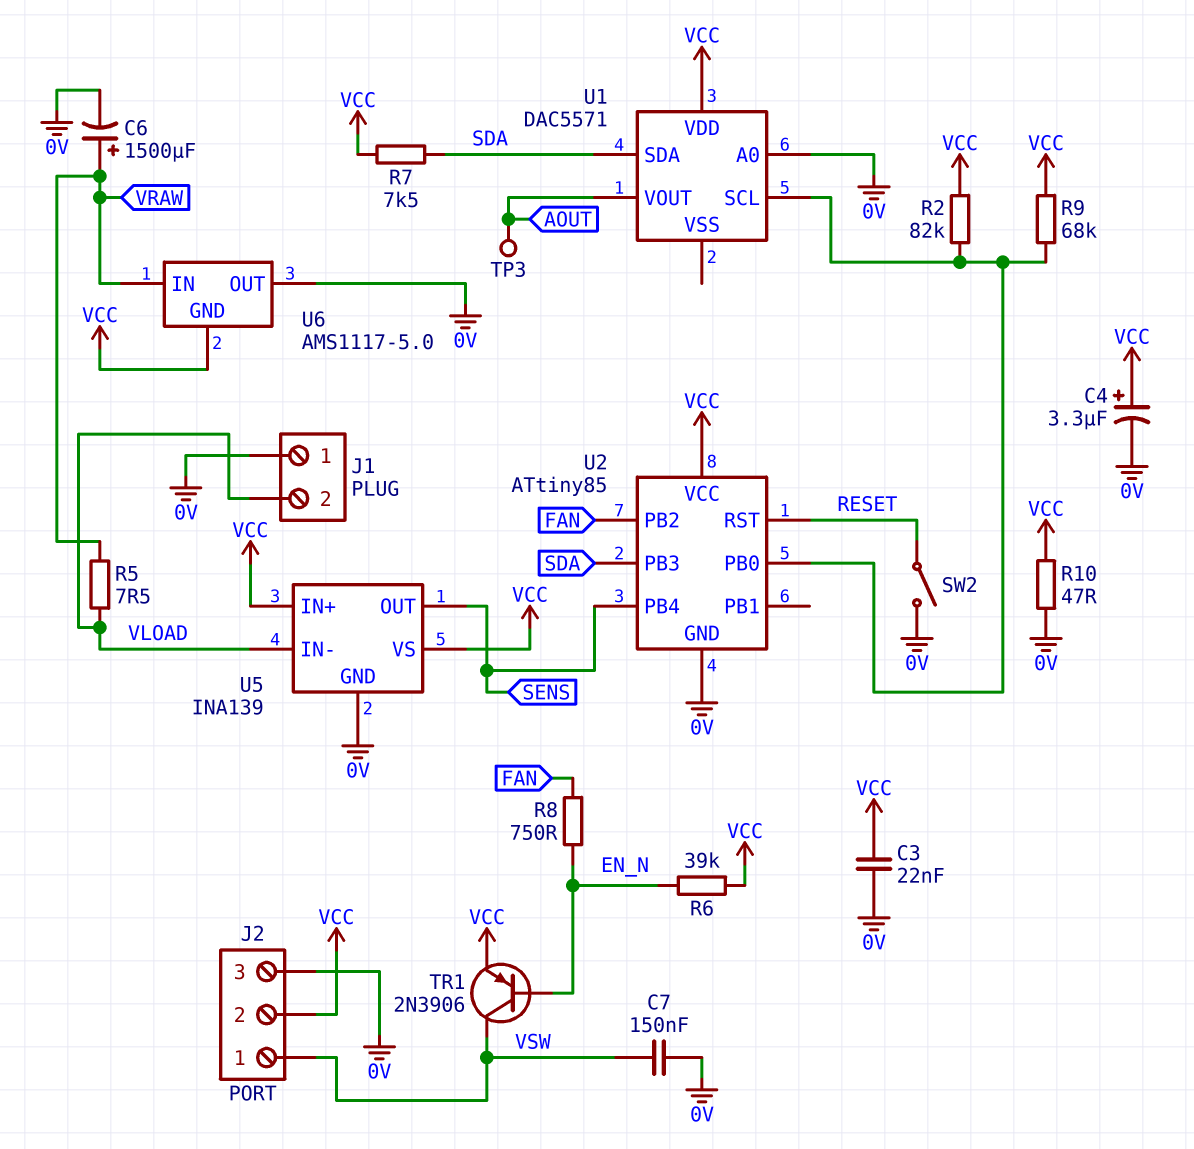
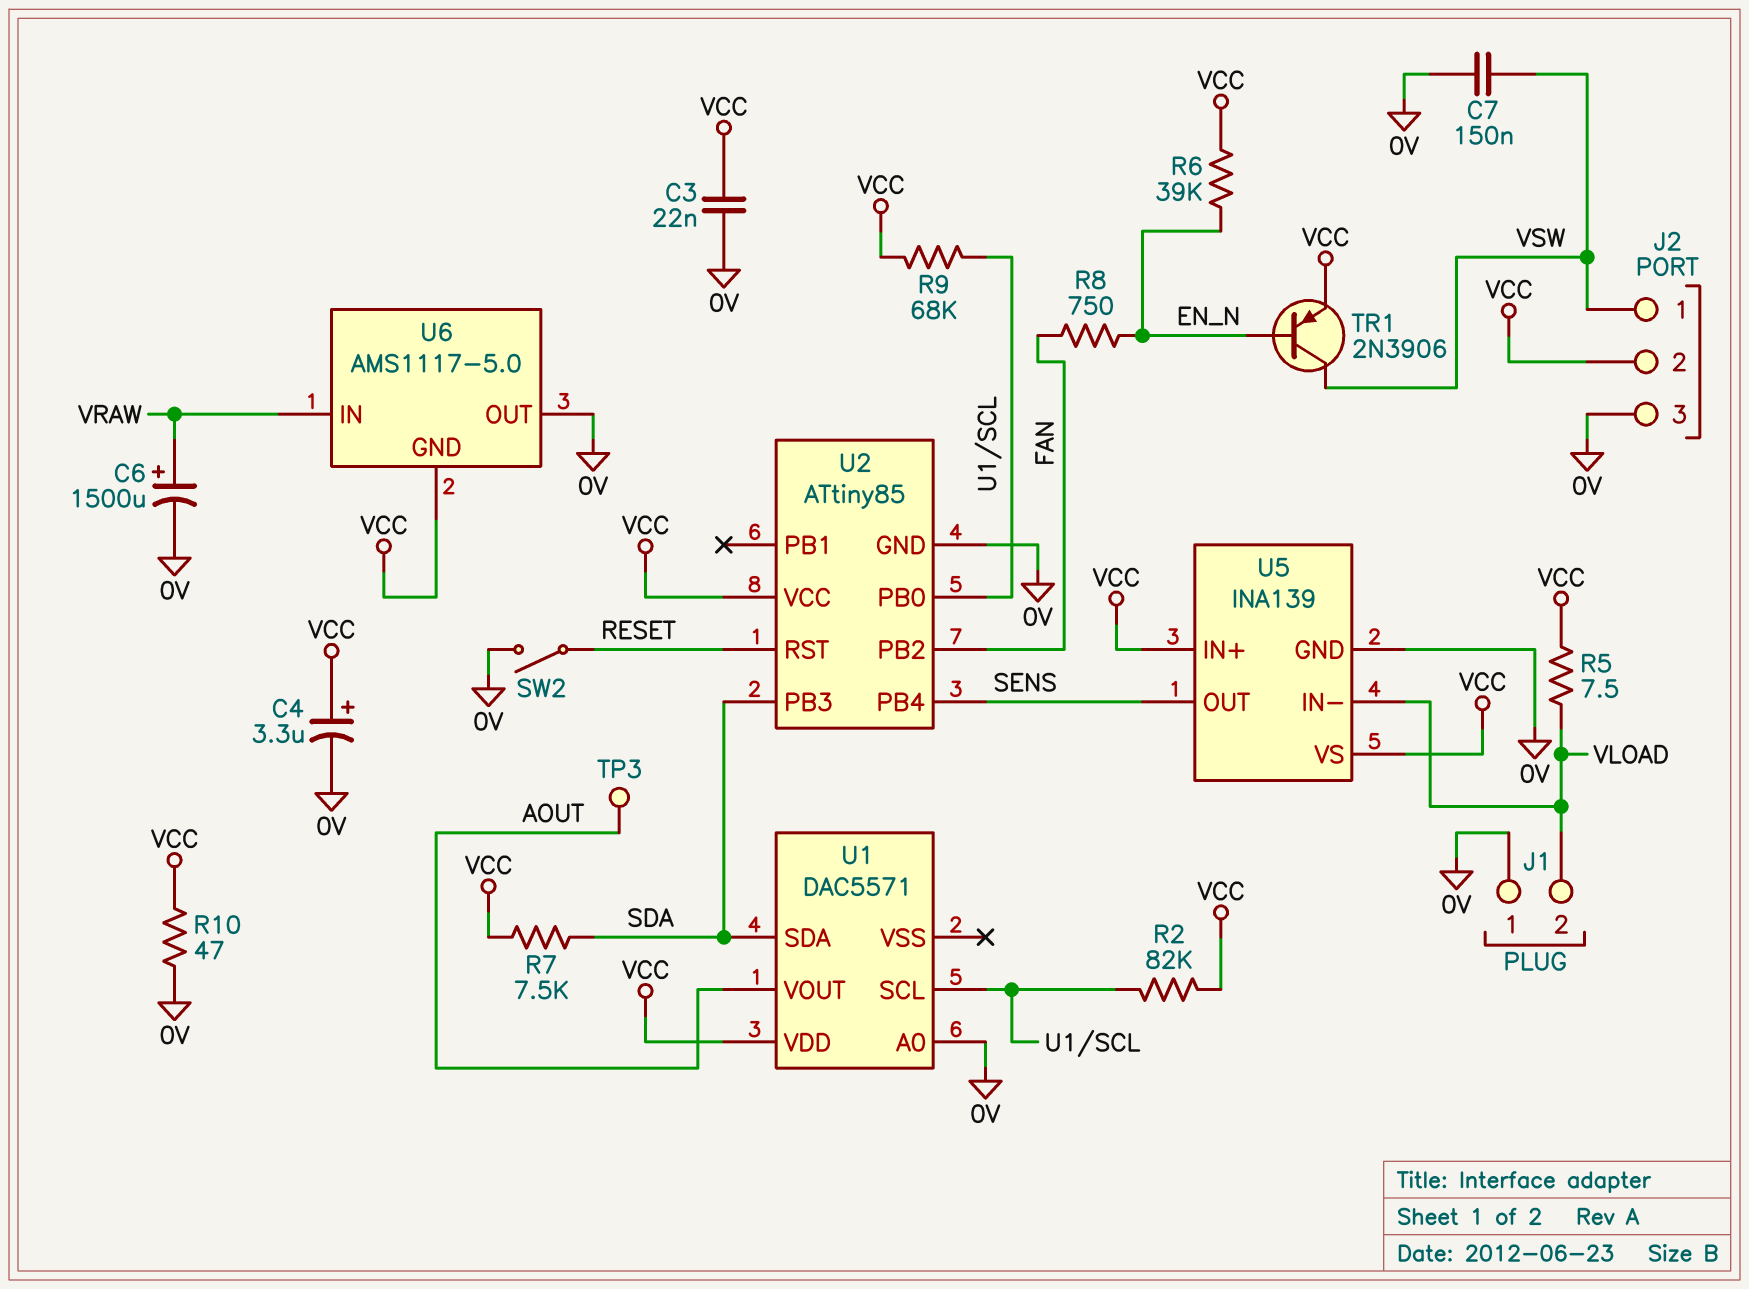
R5: 7.5 (VLOAD, VRAW) -> 7.5 (VCC, VLOAD)

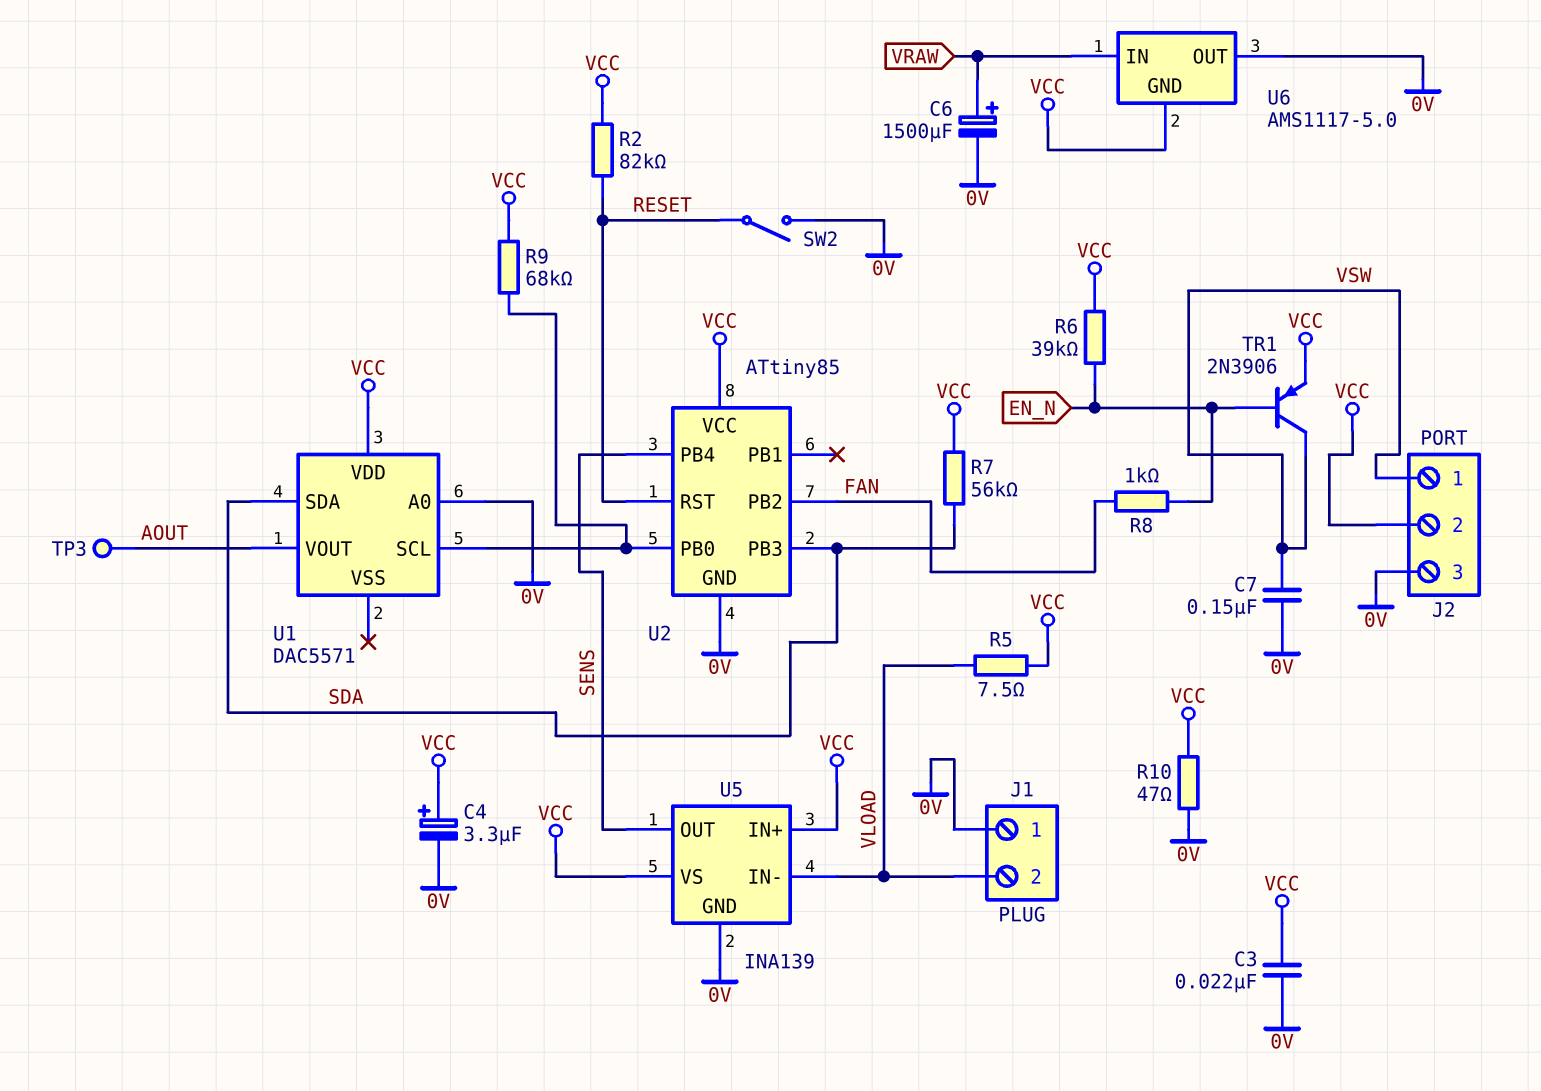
R2: 82k (U1/SCL, VCC) -> 82k (RESET, VCC)
R7: 7.5k (SDA, VCC) -> 56k (SDA, VCC)
R8: 750 (EN_N, FAN) -> 1k (EN_N, FAN)

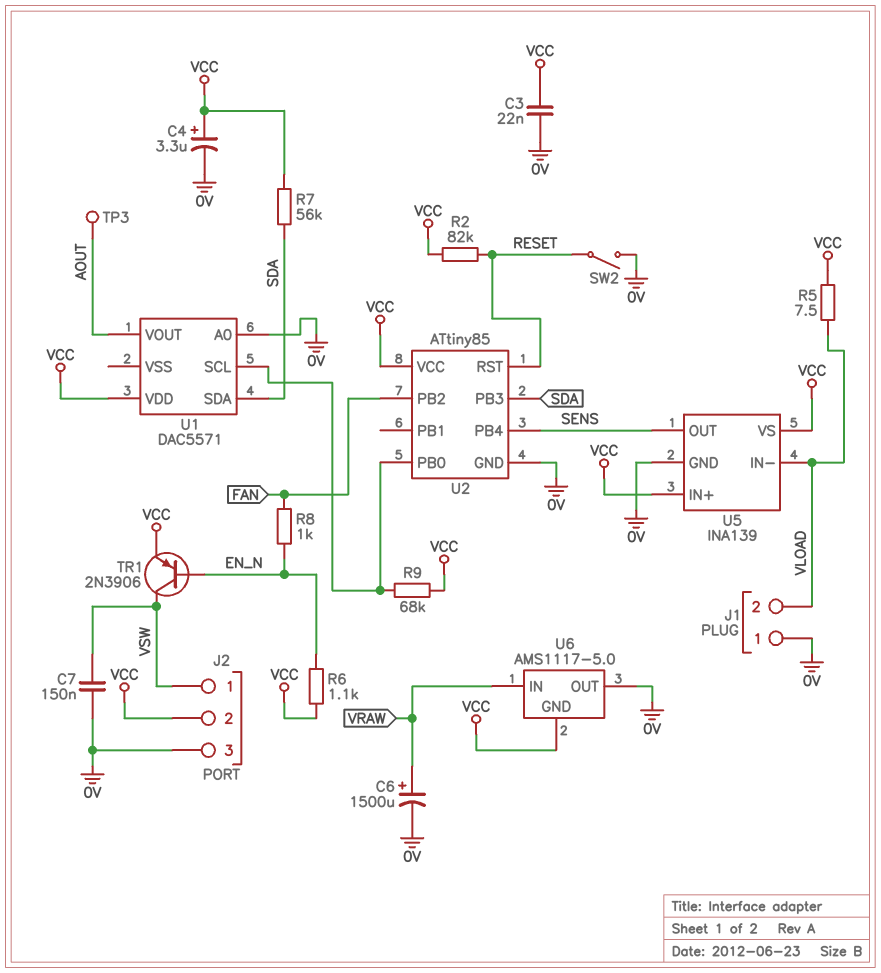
R6: 39k (EN_N, VCC) -> 1.1k (EN_N, VCC)
R10: 47 (0V, VCC) -> none

